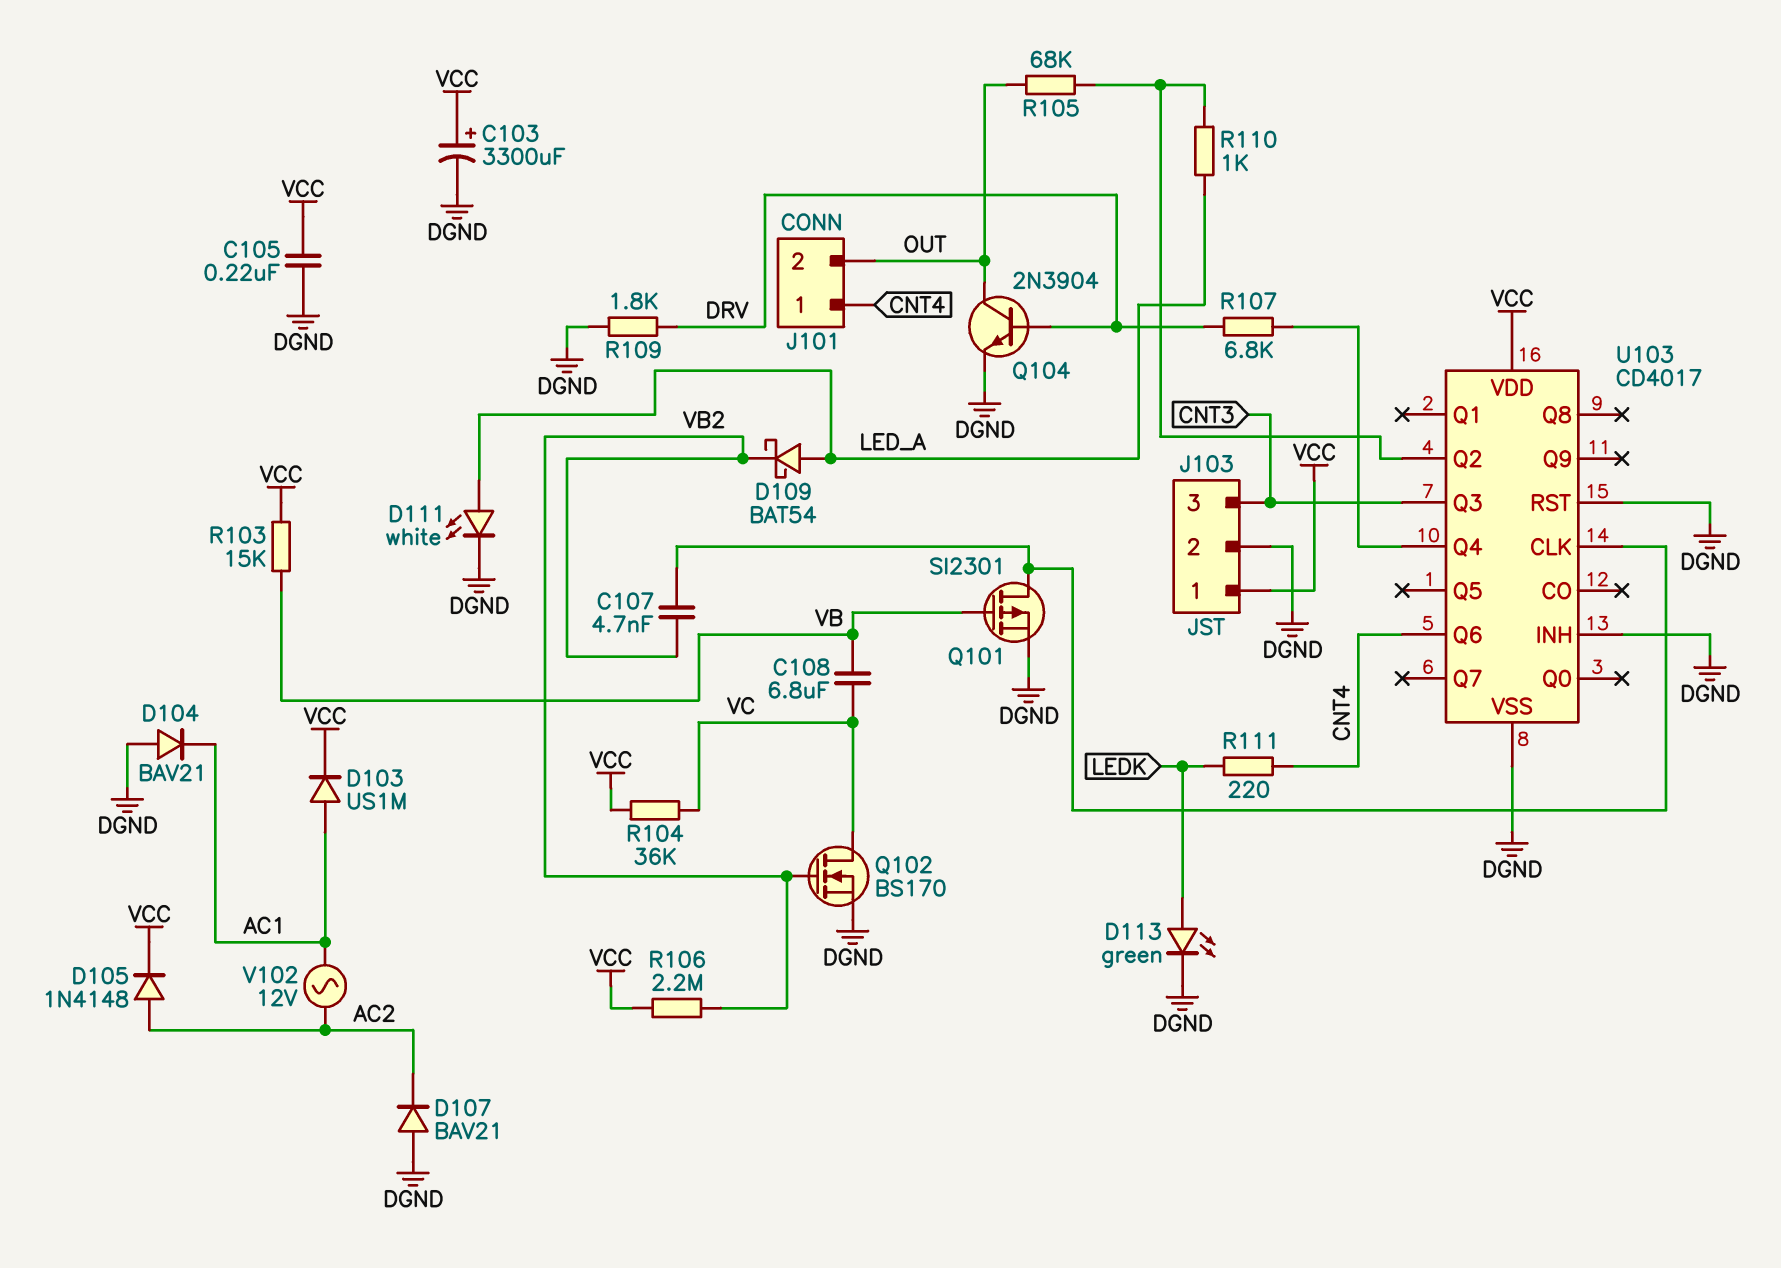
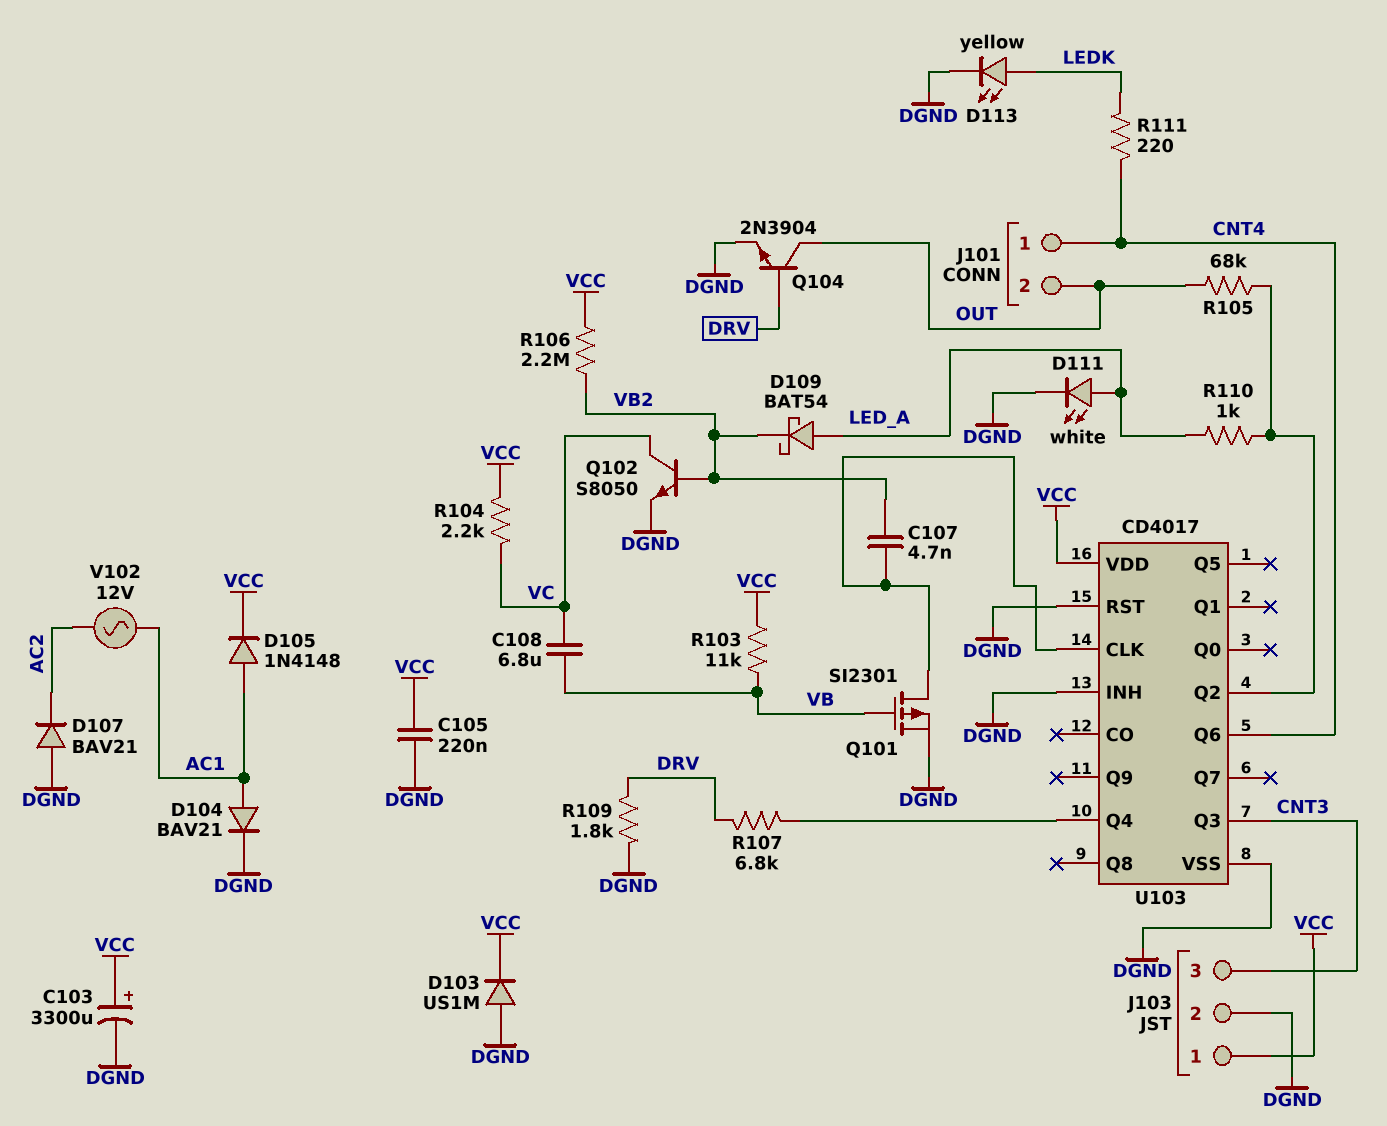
D103: diode US1M (A AC1, K VCC) -> diode US1M (A DGND, K VCC)
D104: diode BAV21 (A DGND, K AC1) -> diode BAV21 (A AC1, K DGND)
D105: diode 1N4148 (A AC2, K VCC) -> diode 1N4148 (A AC1, K VCC)
D113: LED green (A LEDK, K DGND) -> LED yellow (A LEDK, K DGND)
Q102: NMOS BS170 (G VB2, D VC, S DGND) -> NPN S8050 (B VB2, C VC, E DGND)
R103: 15k (VB, VCC) -> 11k (VB, VCC)
R104: 36k (VC, VCC) -> 2.2k (VC, VCC)

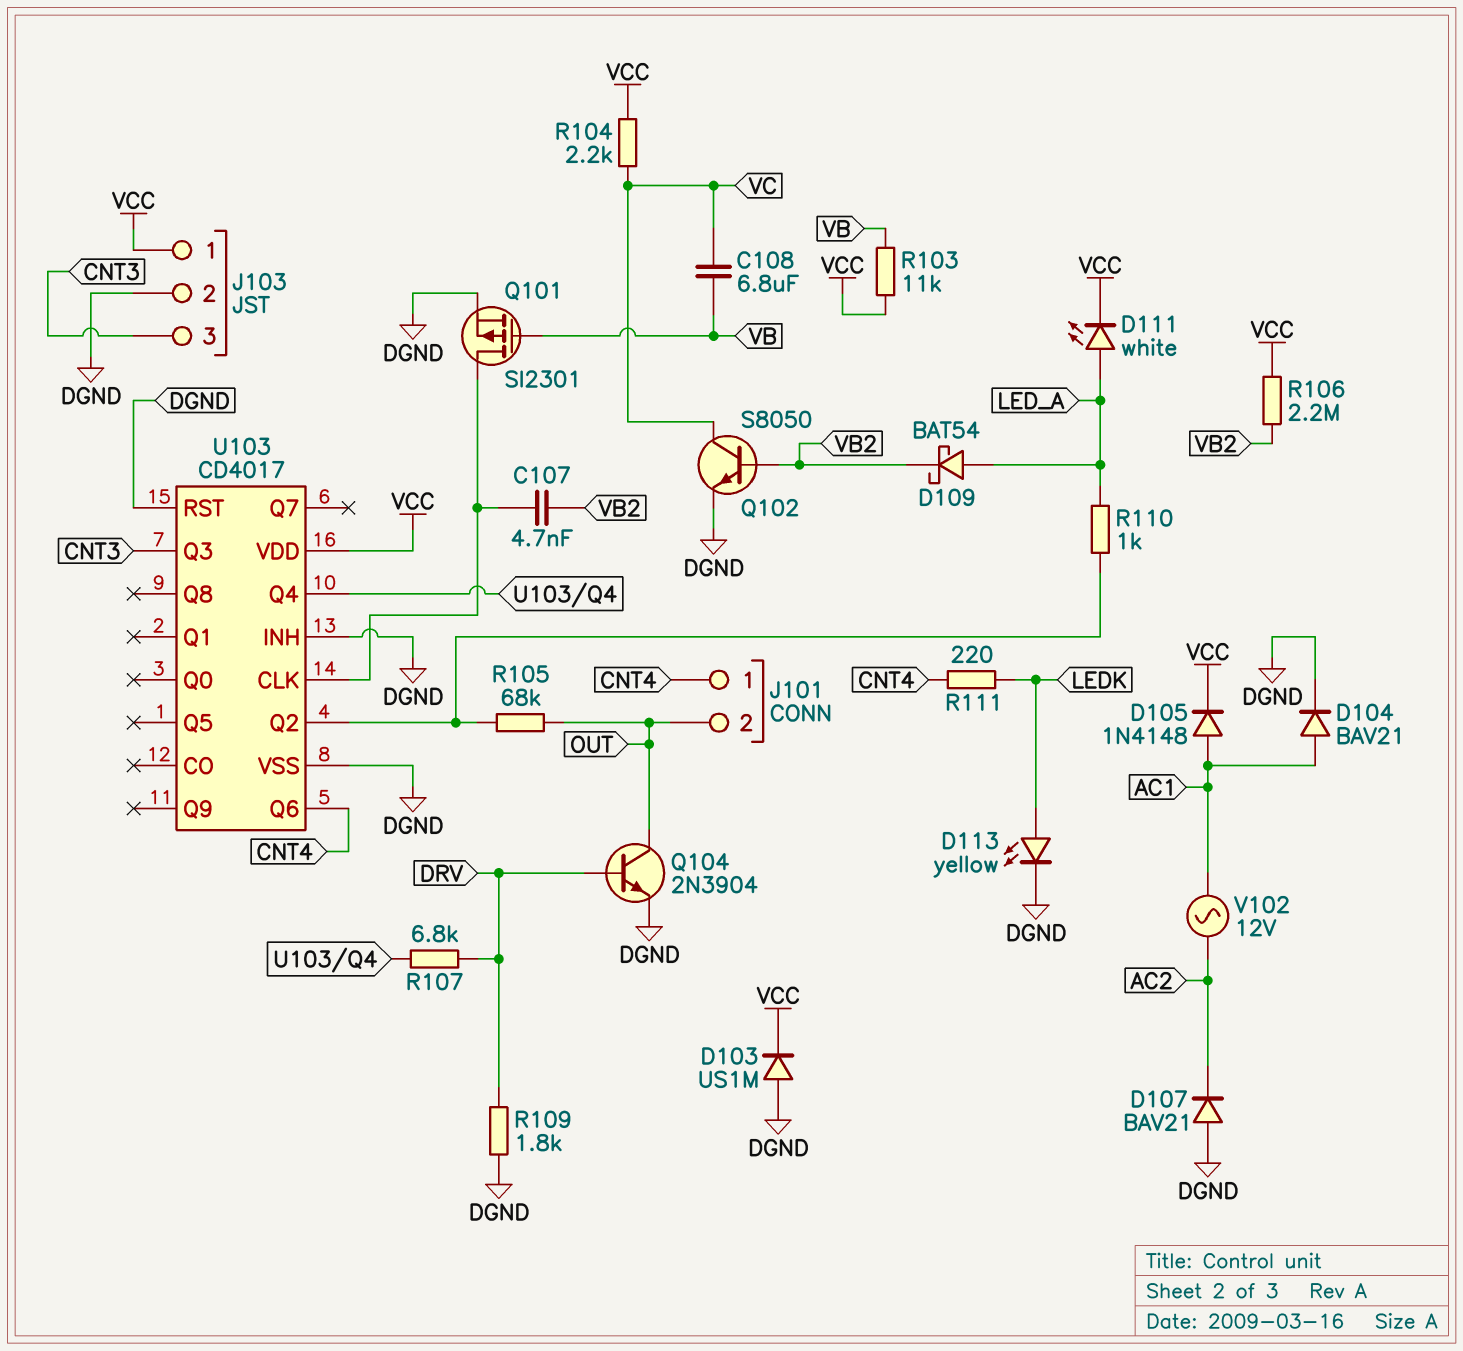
C103: 3300uF (plus VCC, minus DGND) -> none
C105: 220nF (DGND, VCC) -> none
D111: LED white (A LED_A, K DGND) -> LED white (A LED_A, K VCC)

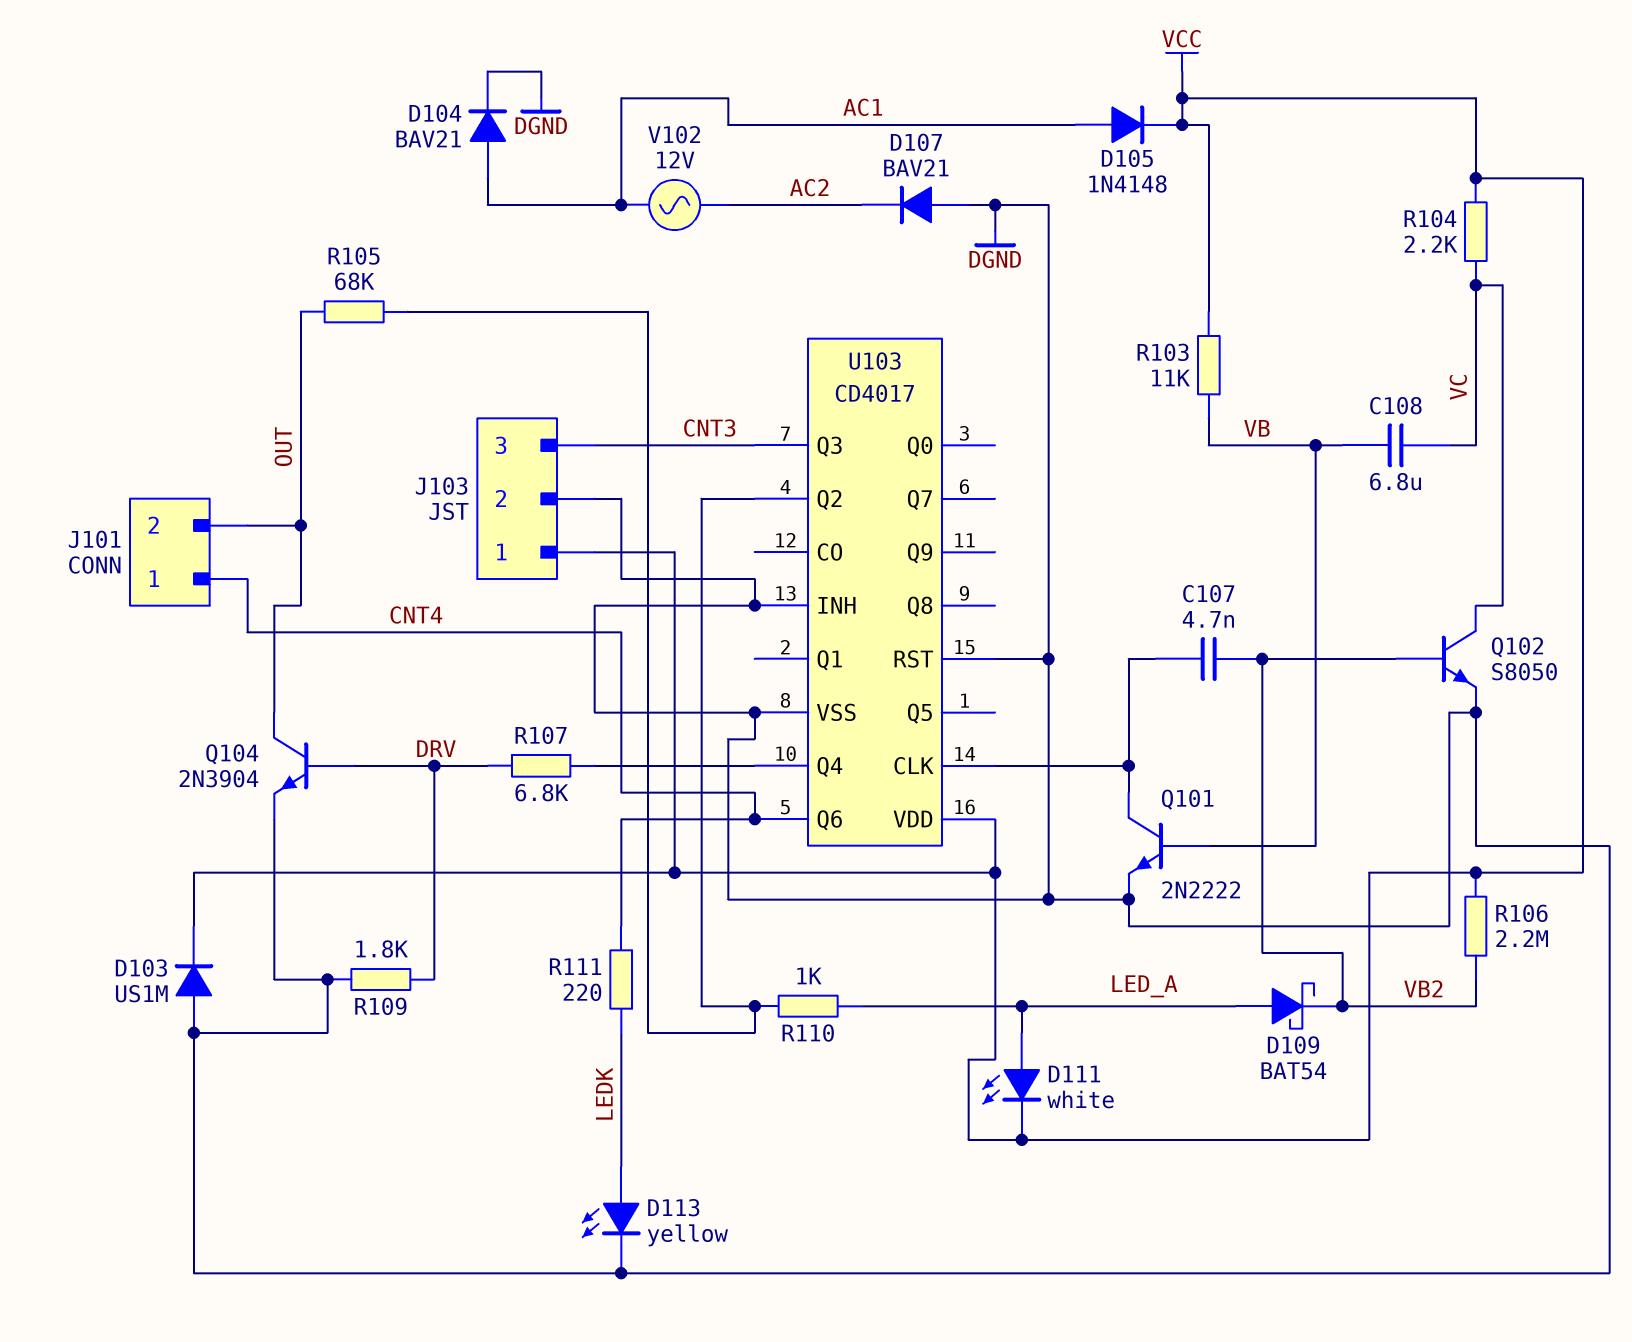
Q101: PMOS SI2301 (G VB, D U103/CLK, S DGND) -> NPN 2N2222 (B VB, C U103/CLK, E DGND)

